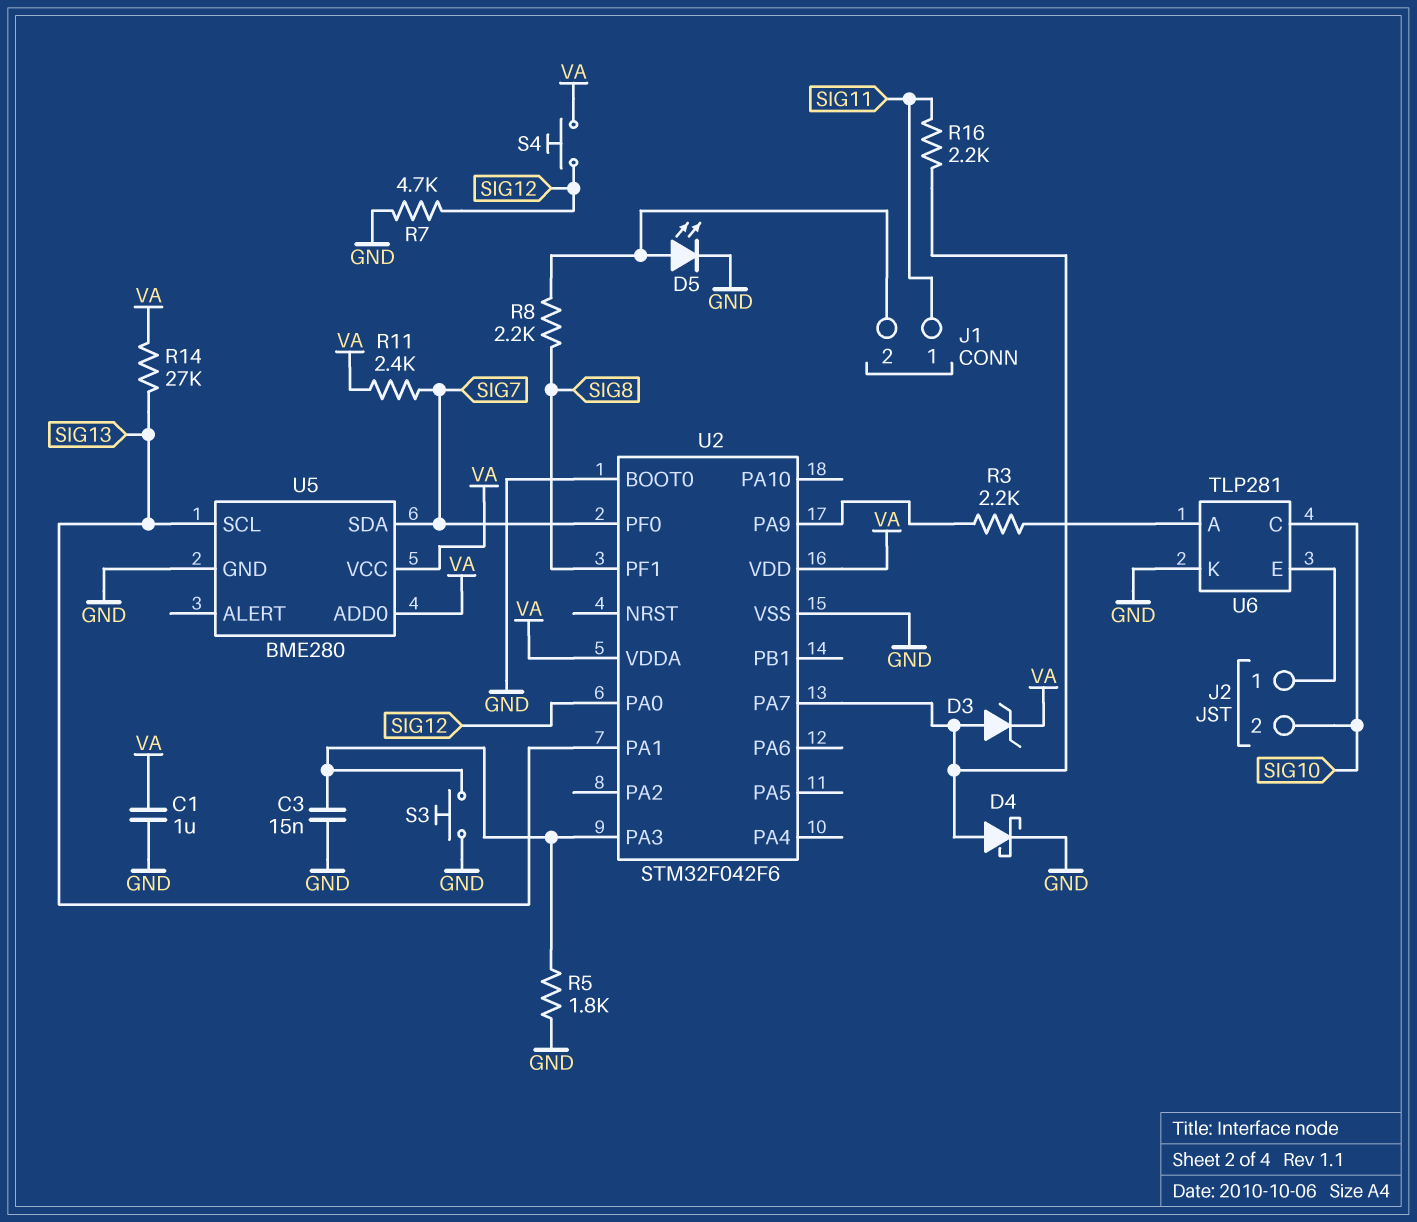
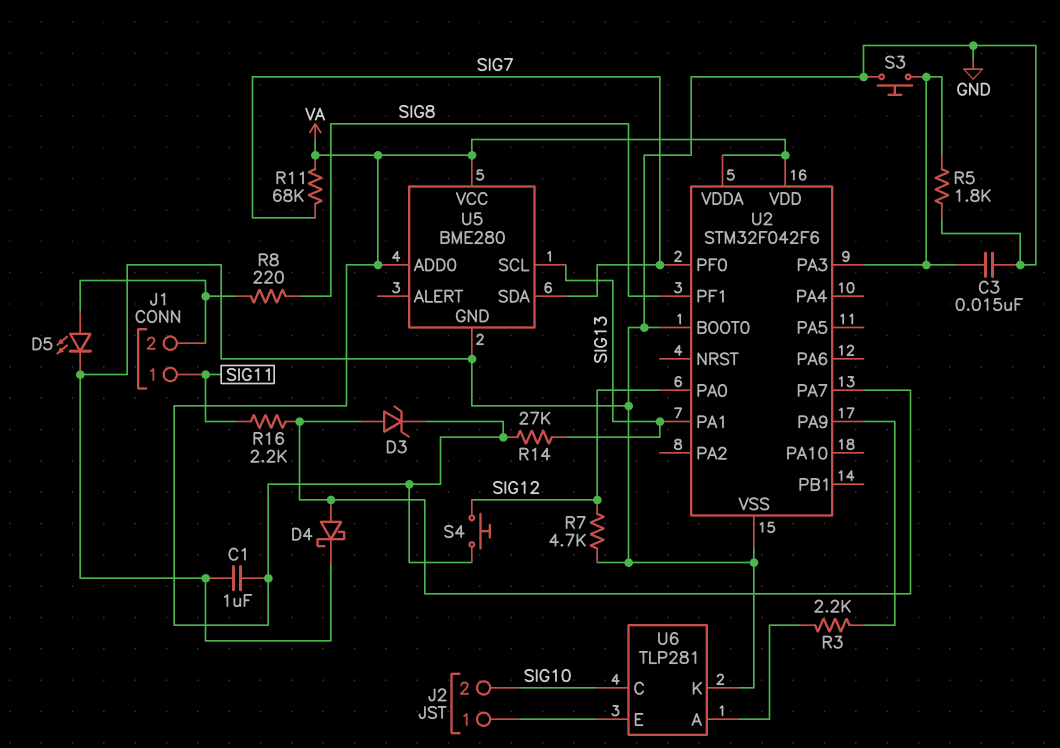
R8: 2.2k (J1/2, SIG8) -> 220 (J1/2, SIG8)
R11: 2.4k (SIG7, VA) -> 68k (SIG7, VA)

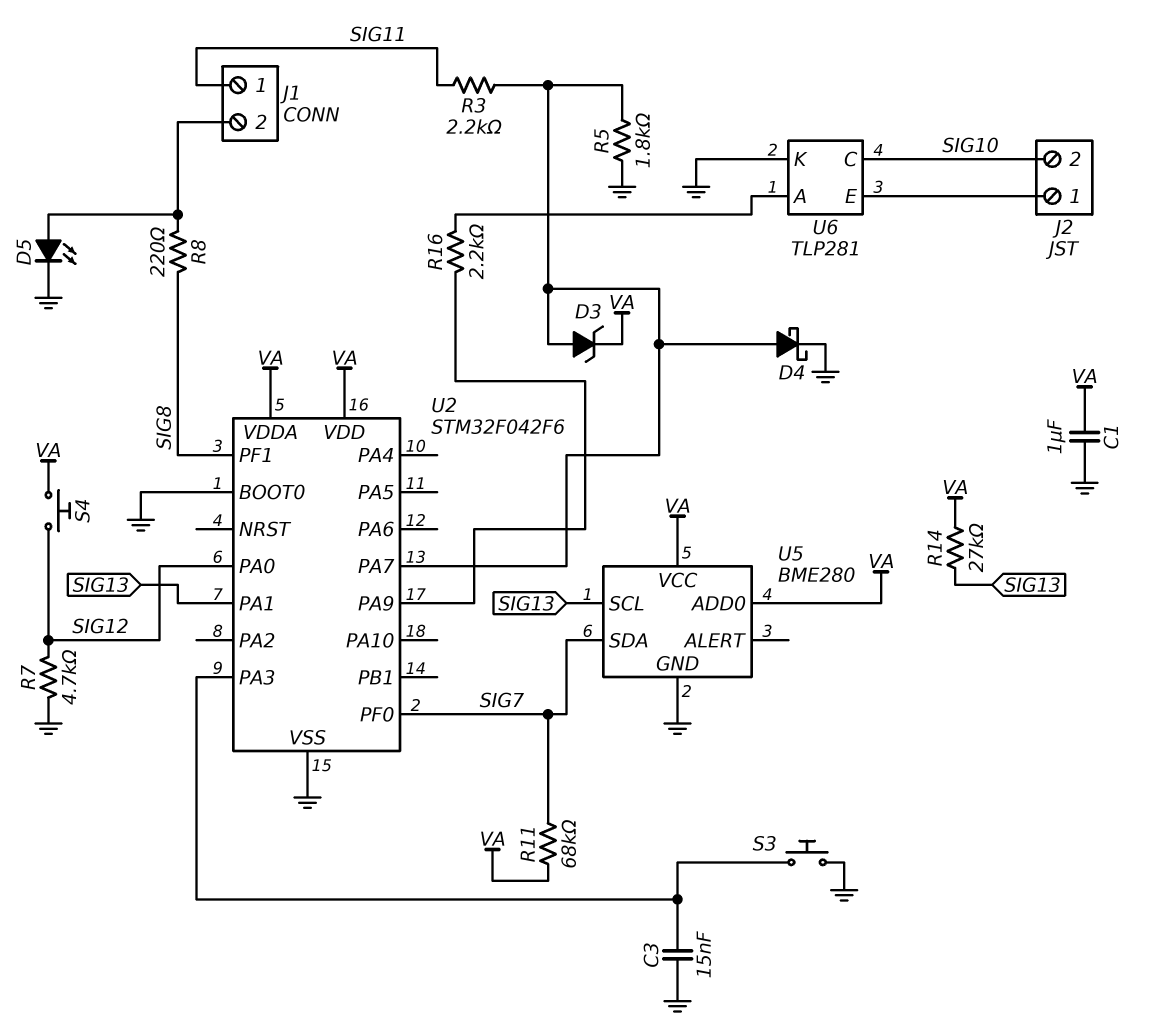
R3: 2.2k (U2/PA9, U6/A) -> 2.2k (SIG11, U2/PA7)
R5: 1.8k (GND, U2/PA3) -> 1.8k (GND, U2/PA7)
R16: 2.2k (SIG11, U2/PA7) -> 2.2k (U2/PA9, U6/A)

